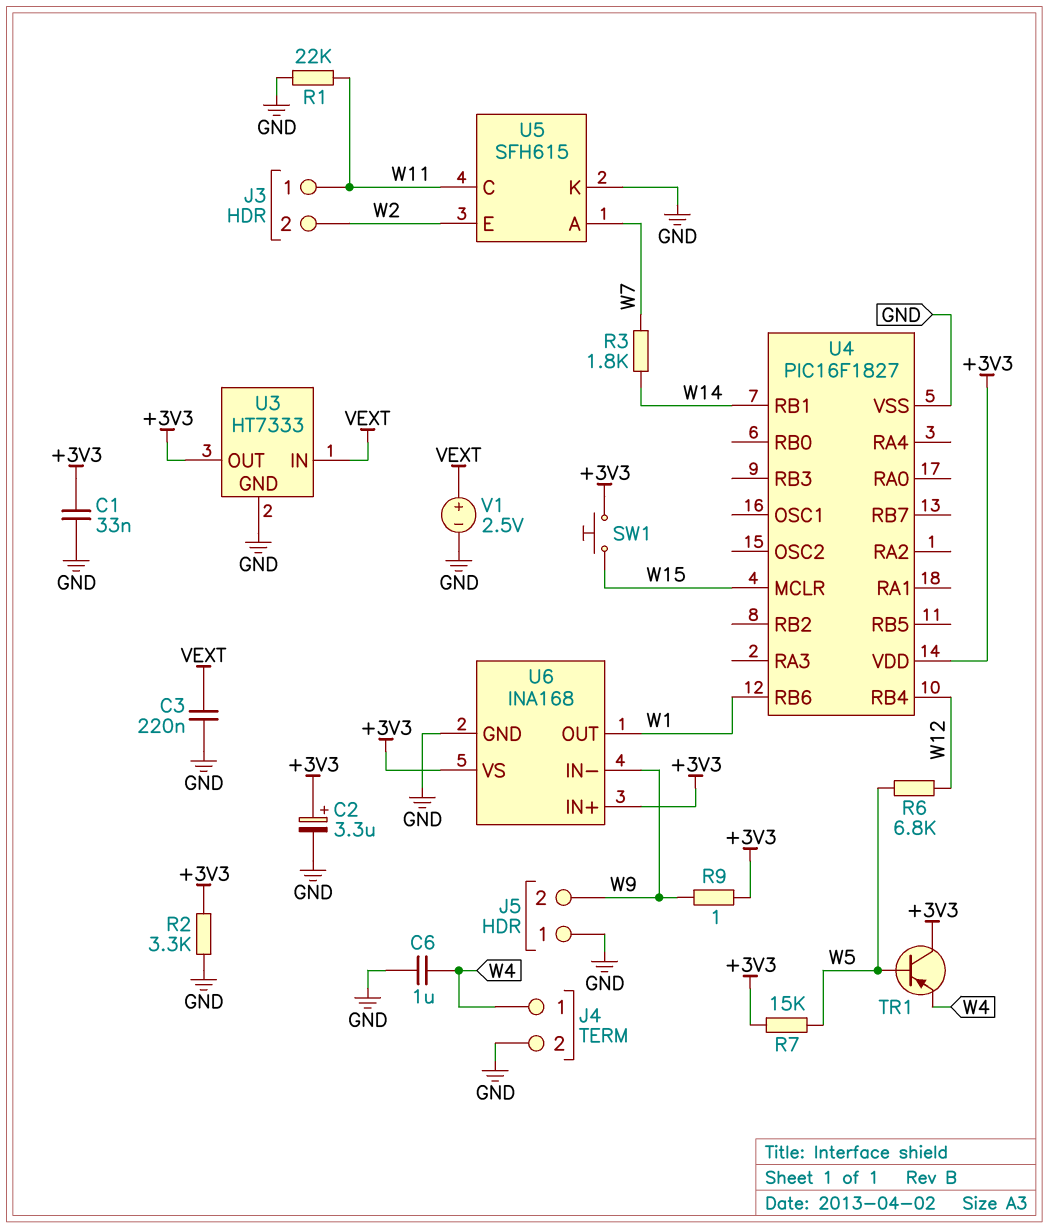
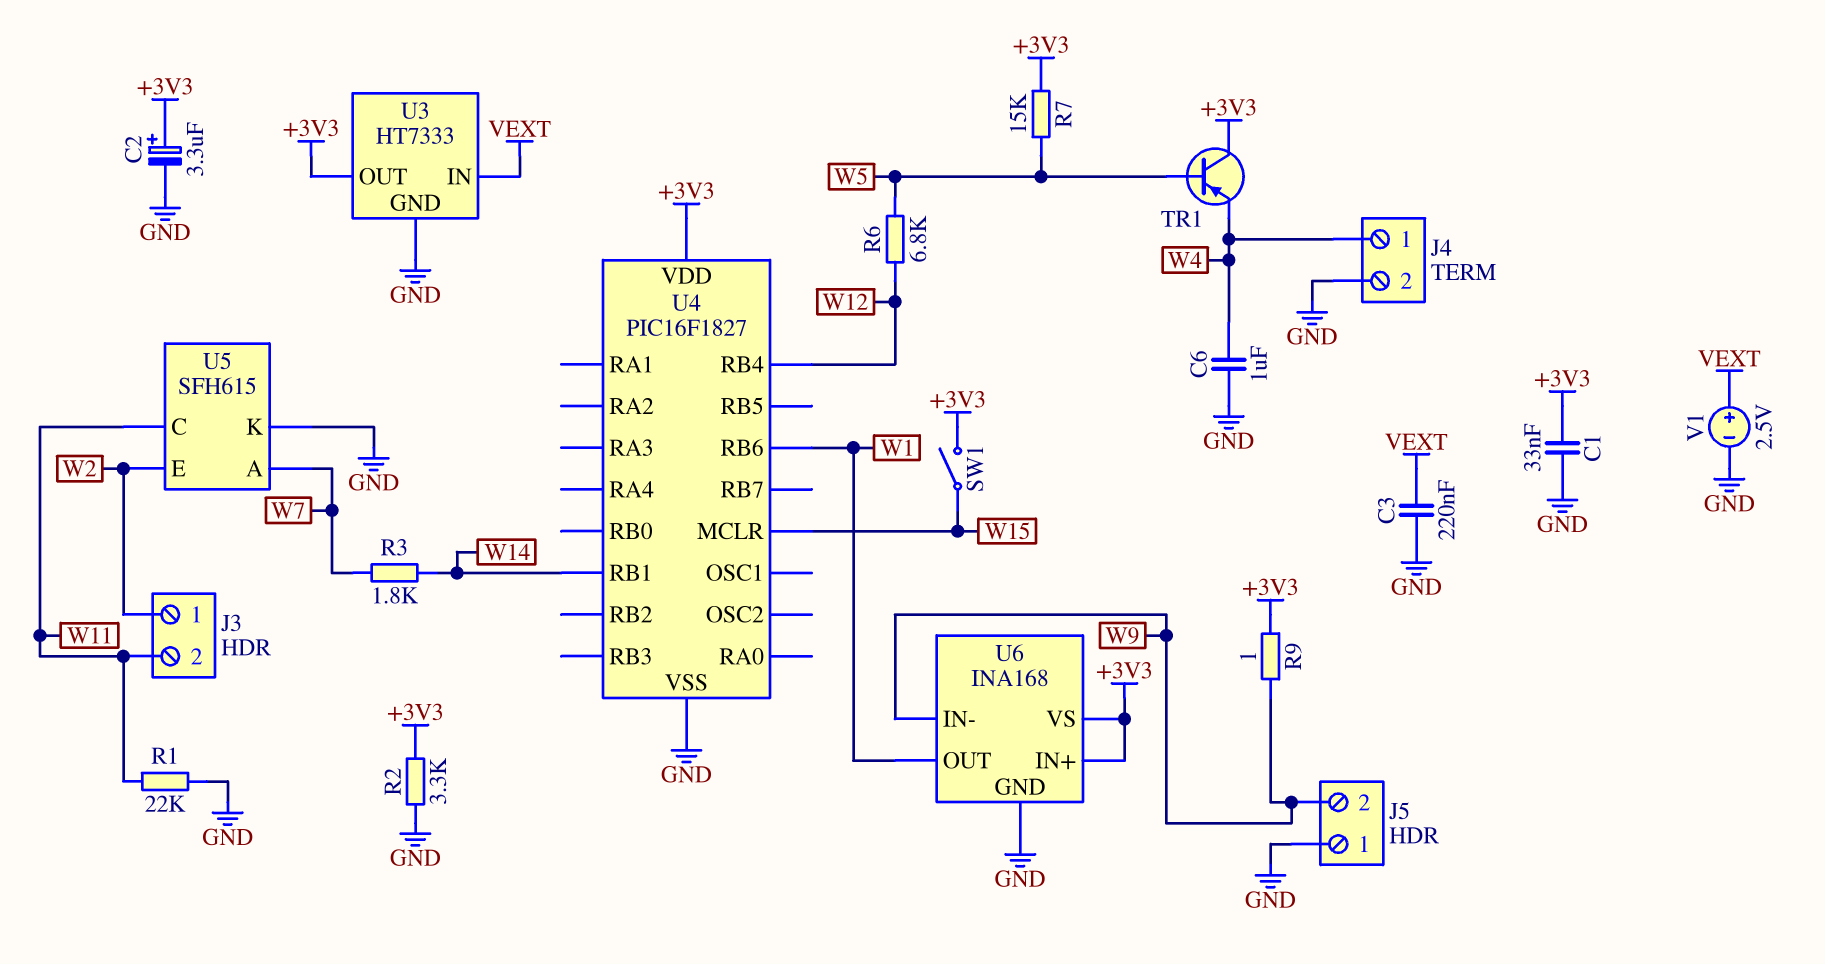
J3 pin 1: W11 -> W2
J3 pin 2: W2 -> W11
SW1: button (+3V3, W15) -> switch (+3V3, W15)

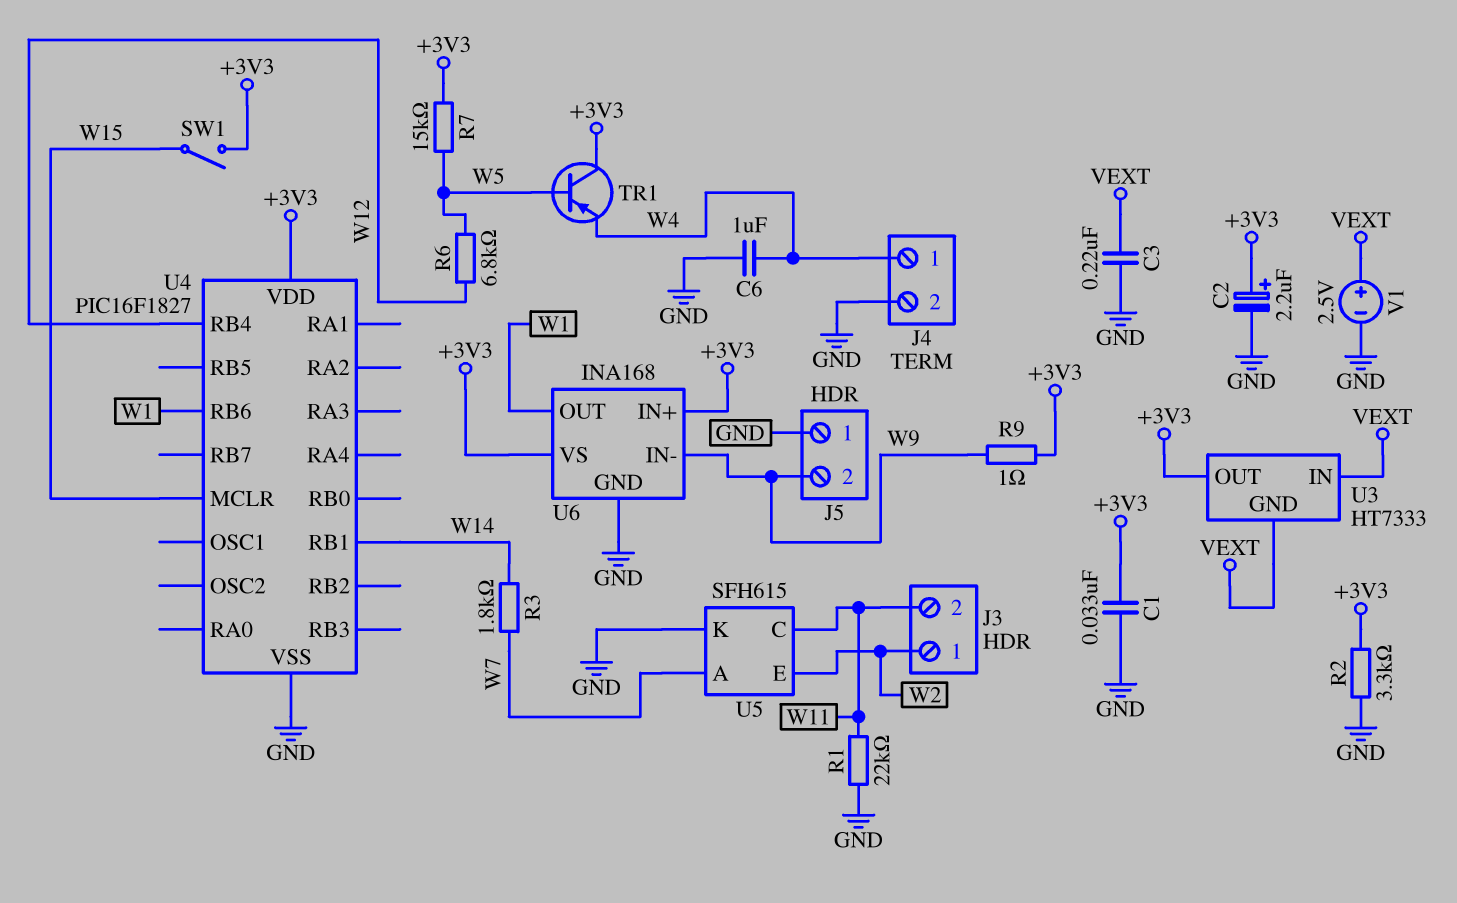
C2: 3.3uF (plus +3V3, minus GND) -> 2.2uF (plus +3V3, minus GND)
U3 pin GND: GND -> VEXT

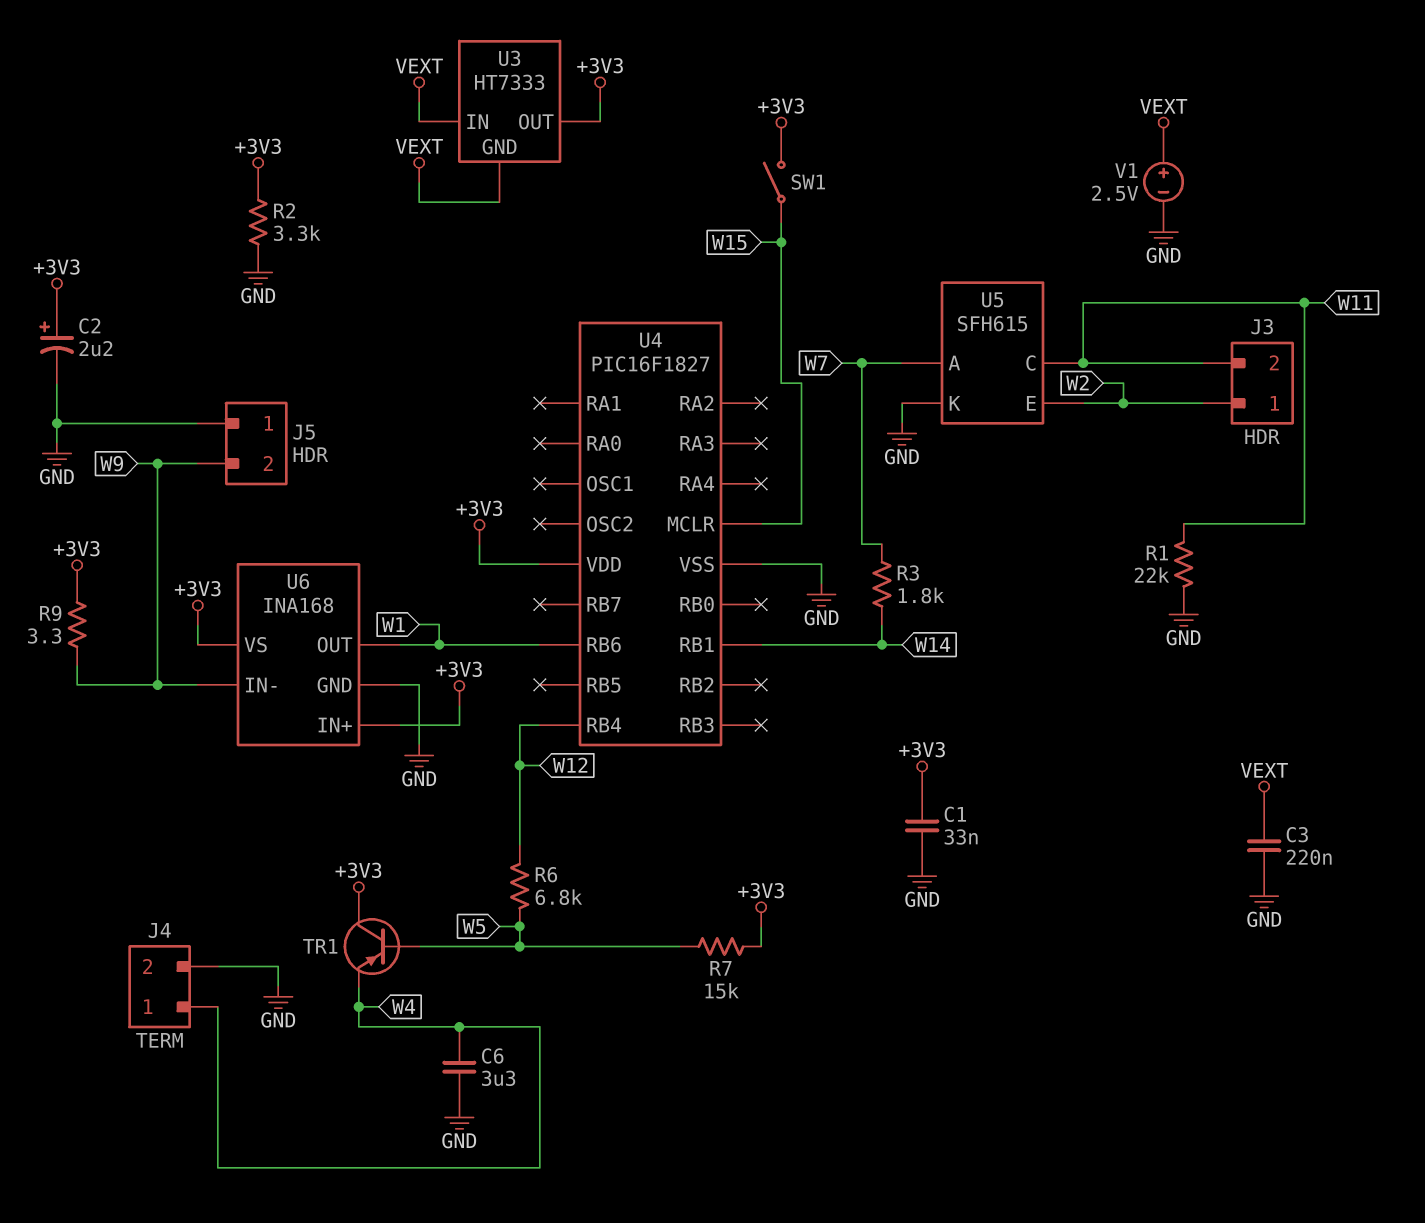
C6: 1uF (GND, W4) -> 3.3uF (GND, W4)
R9: 1 (+3V3, W9) -> 3.3 (+3V3, W9)

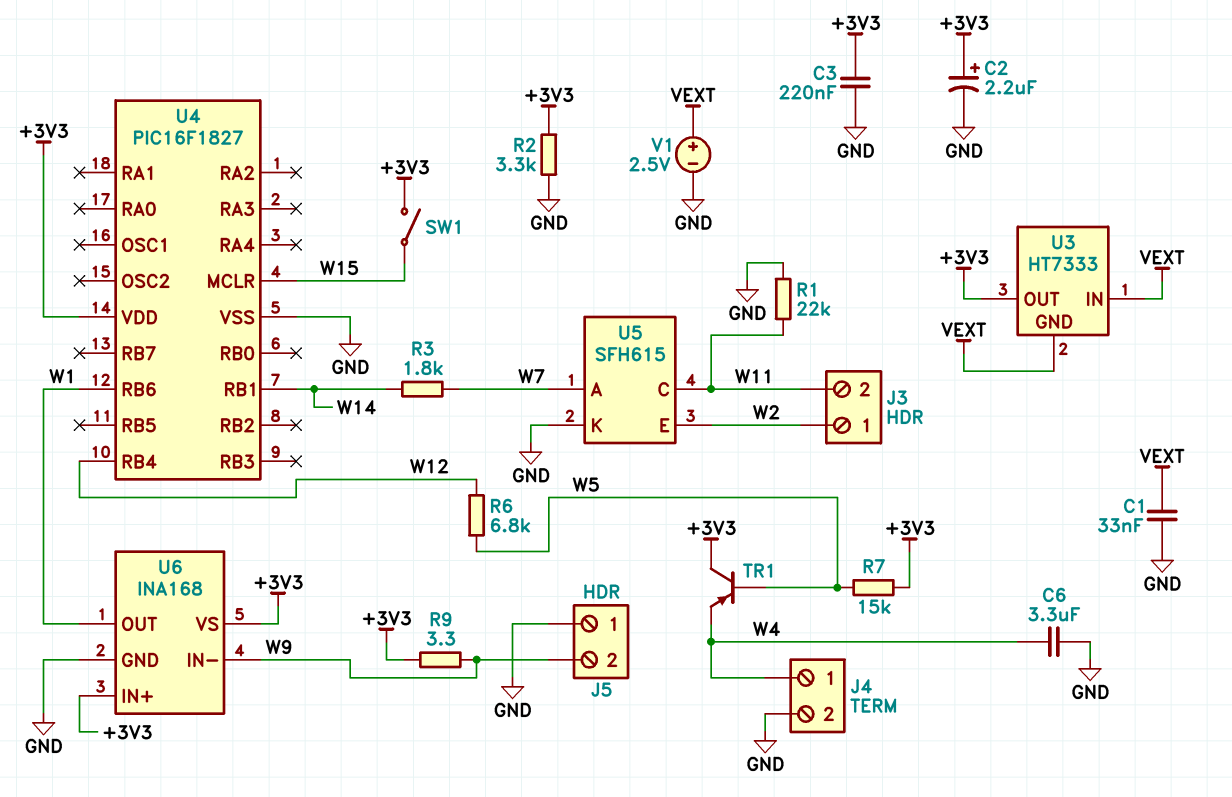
C1: 33nF (+3V3, GND) -> 33nF (GND, VEXT)
C3: 220nF (GND, VEXT) -> 220nF (+3V3, GND)

